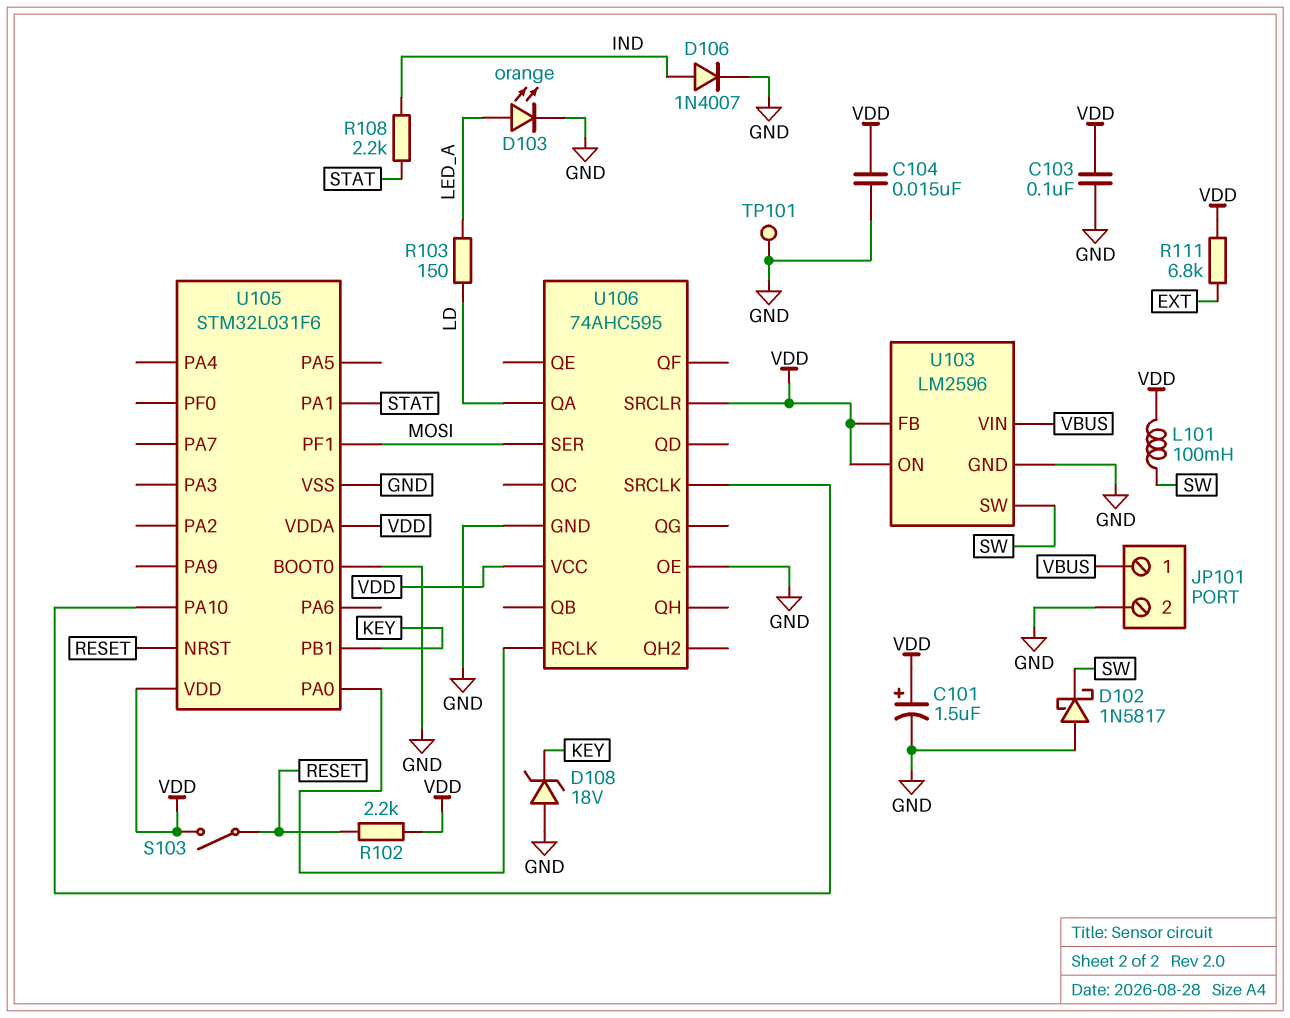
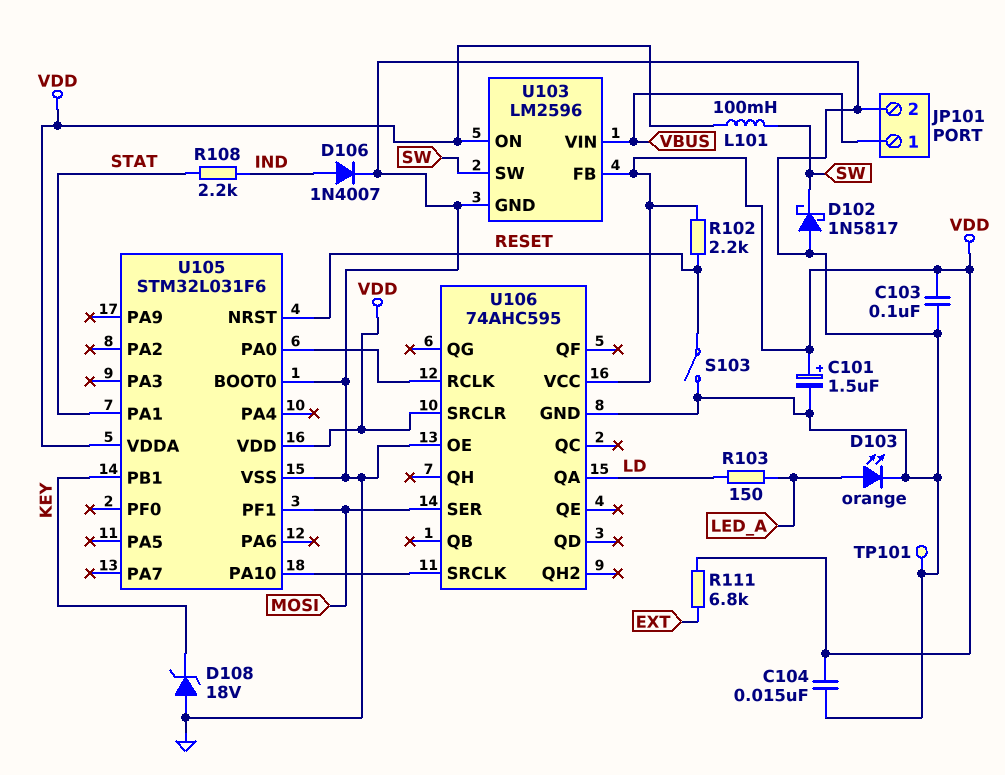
S103: switch (RESET, VDD) -> switch (GND, RESET)

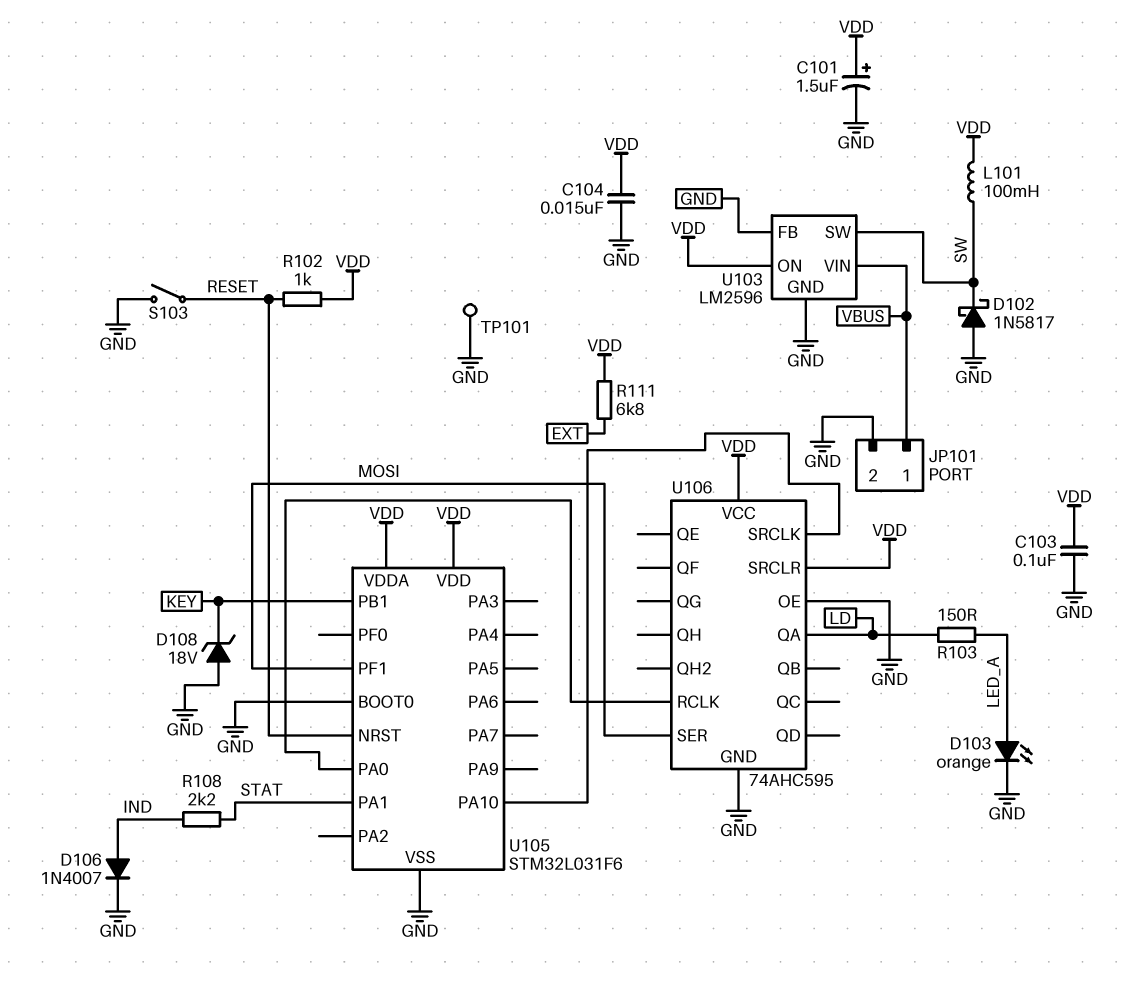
R102: 2.2k (RESET, VDD) -> 1k (RESET, VDD)
U103 pin FB: VDD -> GND

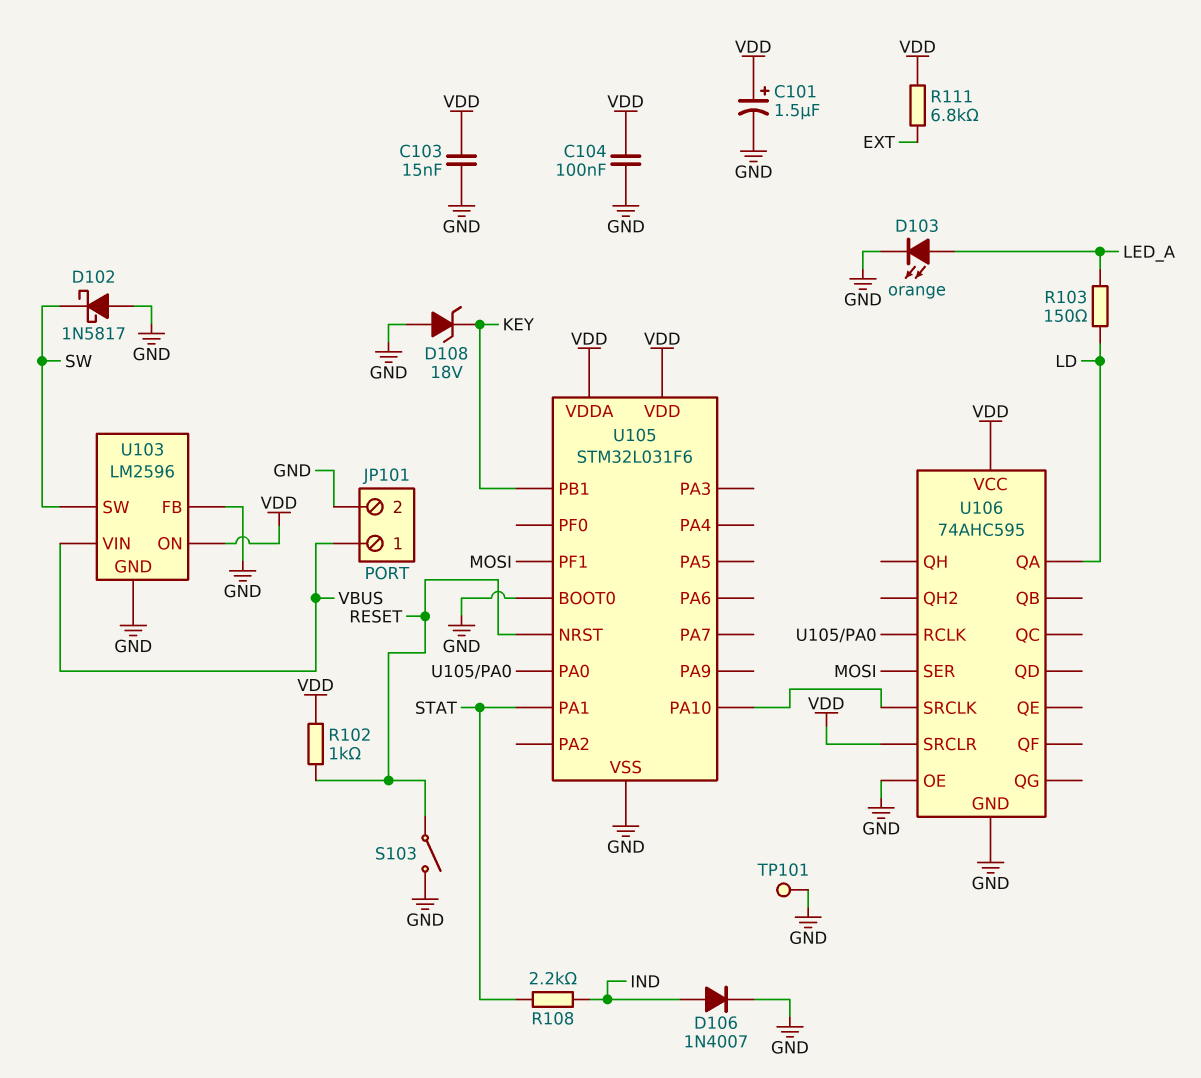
C103: 100nF (GND, VDD) -> 15nF (GND, VDD)
C104: 15nF (GND, VDD) -> 100nF (GND, VDD)
L101: 100mH (SW, VDD) -> none

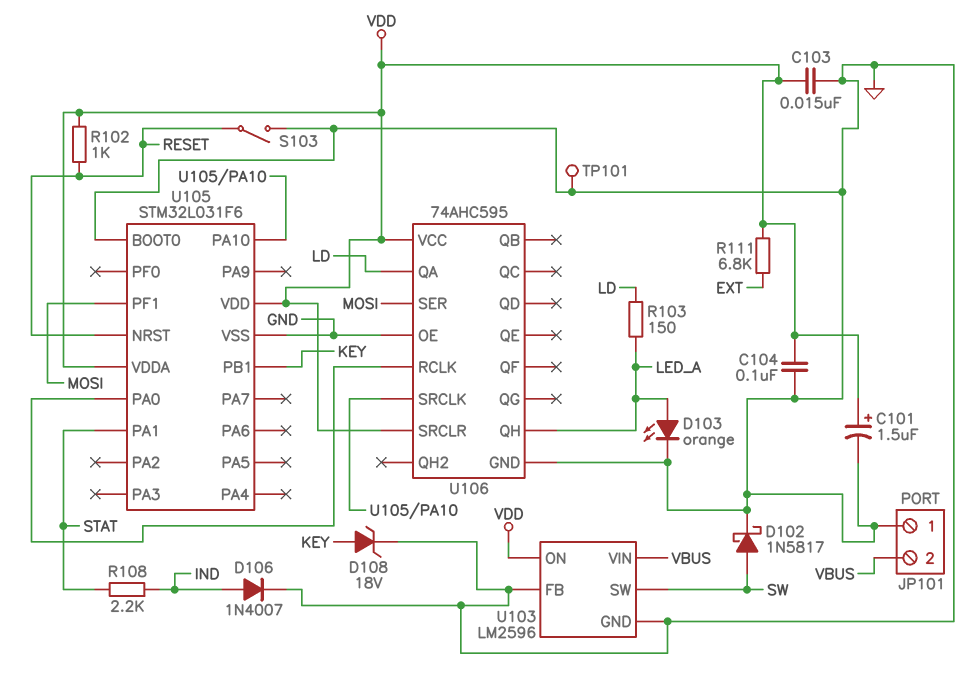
D102: schottky 1N5817 (A GND, K SW) -> schottky 1N5817 (A SW, K GND)
D108: zener 18V (A GND, K KEY) -> zener 18V (A KEY, K GND)
JP101 pin 1: VBUS -> GND
JP101 pin 2: GND -> VBUS
U106 pin QH: none -> LED_A

